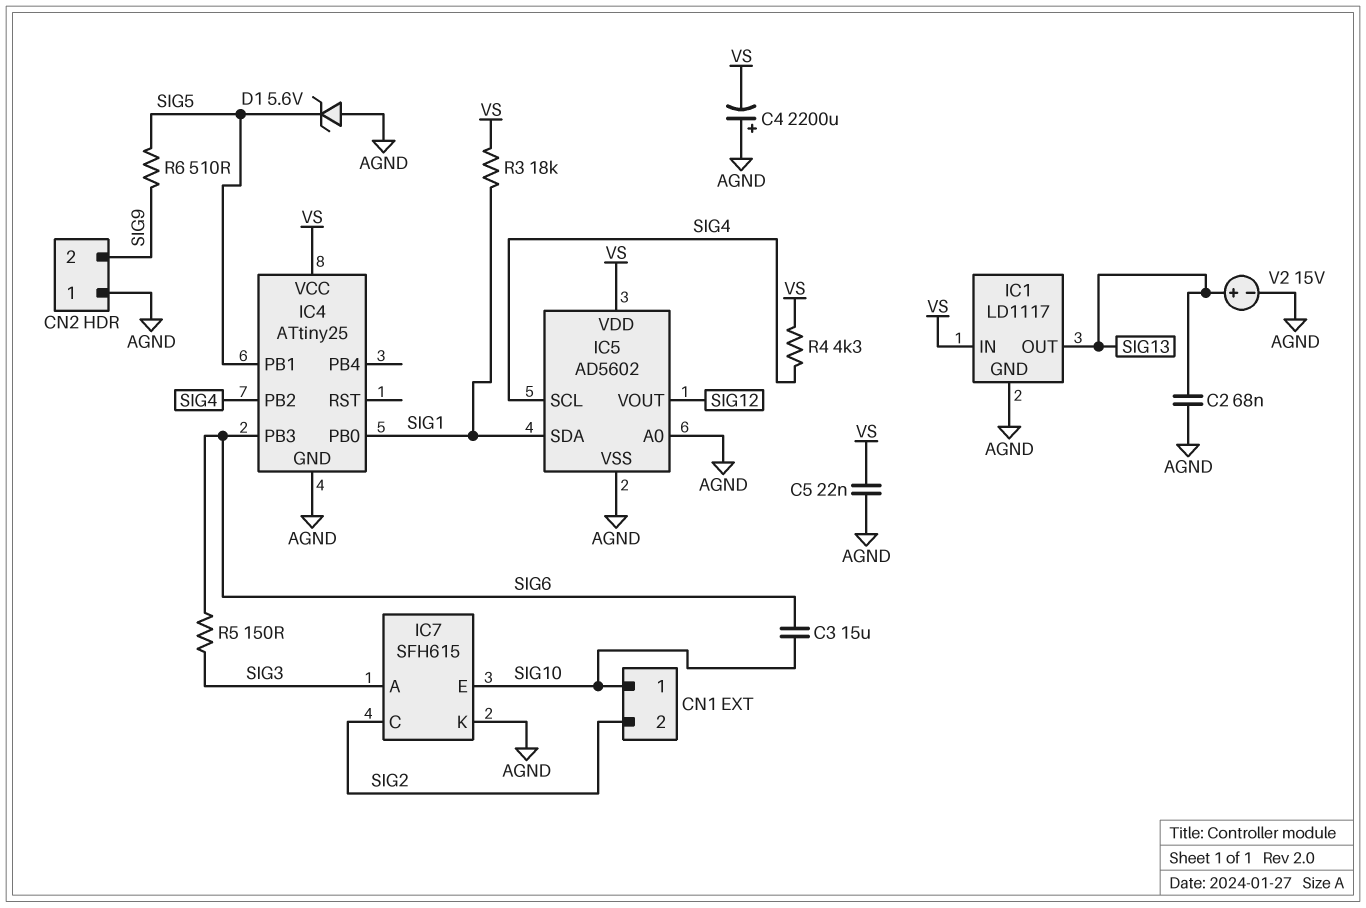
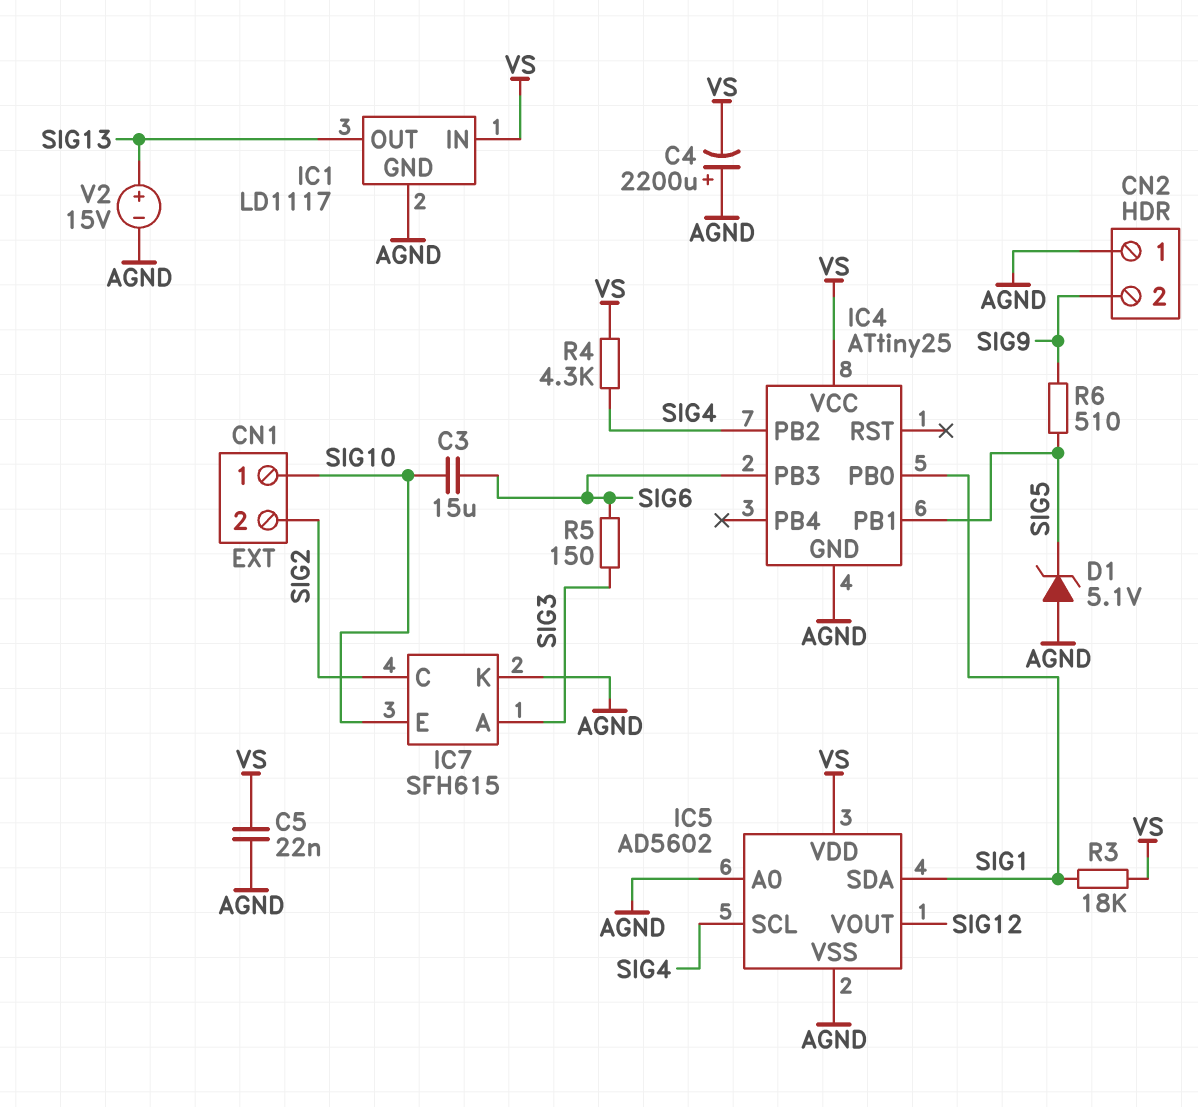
C2: 68nF (AGND, SIG13) -> none
D1: zener 5.6V (A AGND, K SIG5) -> zener 5.1V (A AGND, K SIG5)

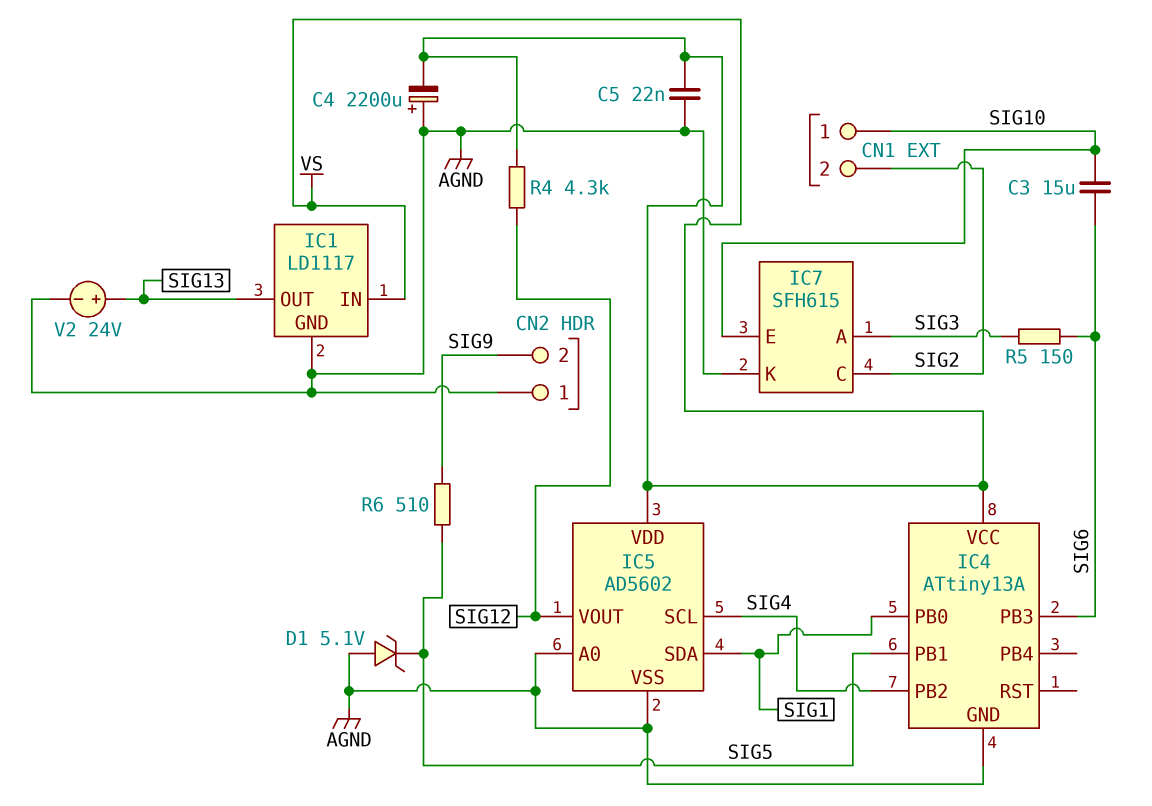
IC4: ATtiny25 -> ATtiny13A
R3: 18k (SIG1, VS) -> none
R4: 4.3k (SIG4, VS) -> 4.3k (SIG12, VS)
V2: 15V (plus SIG13, minus AGND) -> 24V (plus SIG13, minus AGND)

